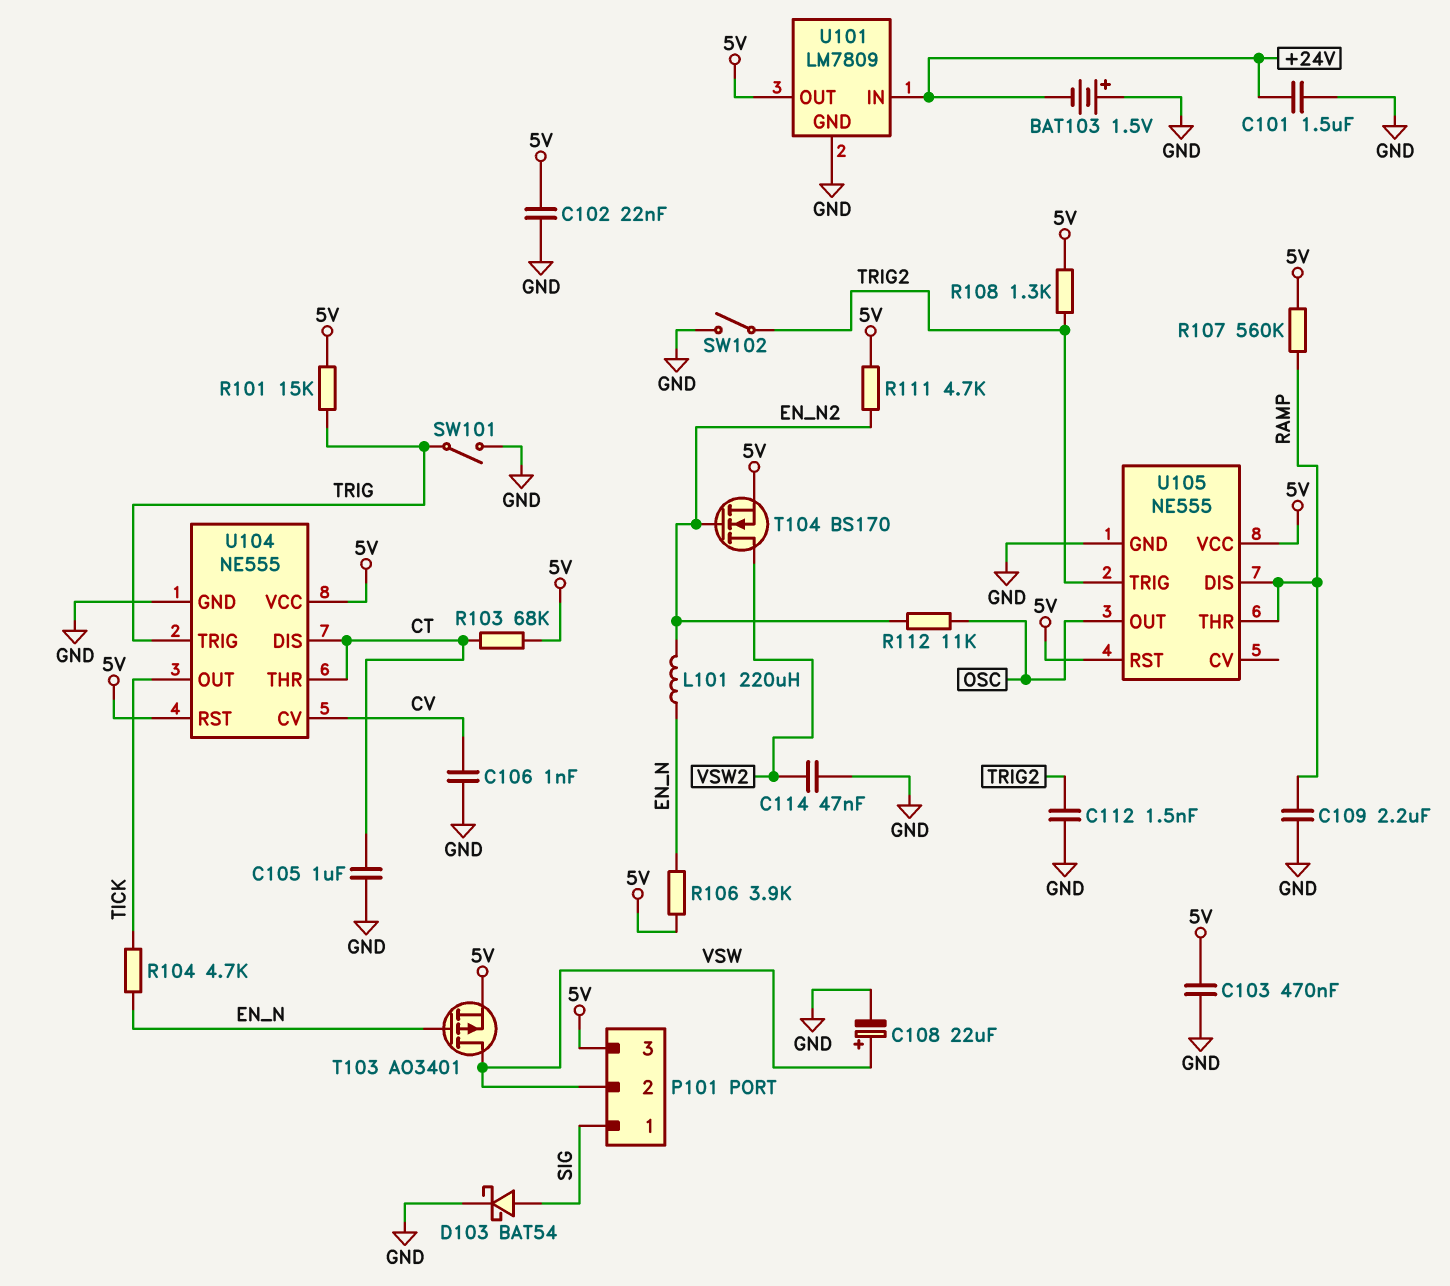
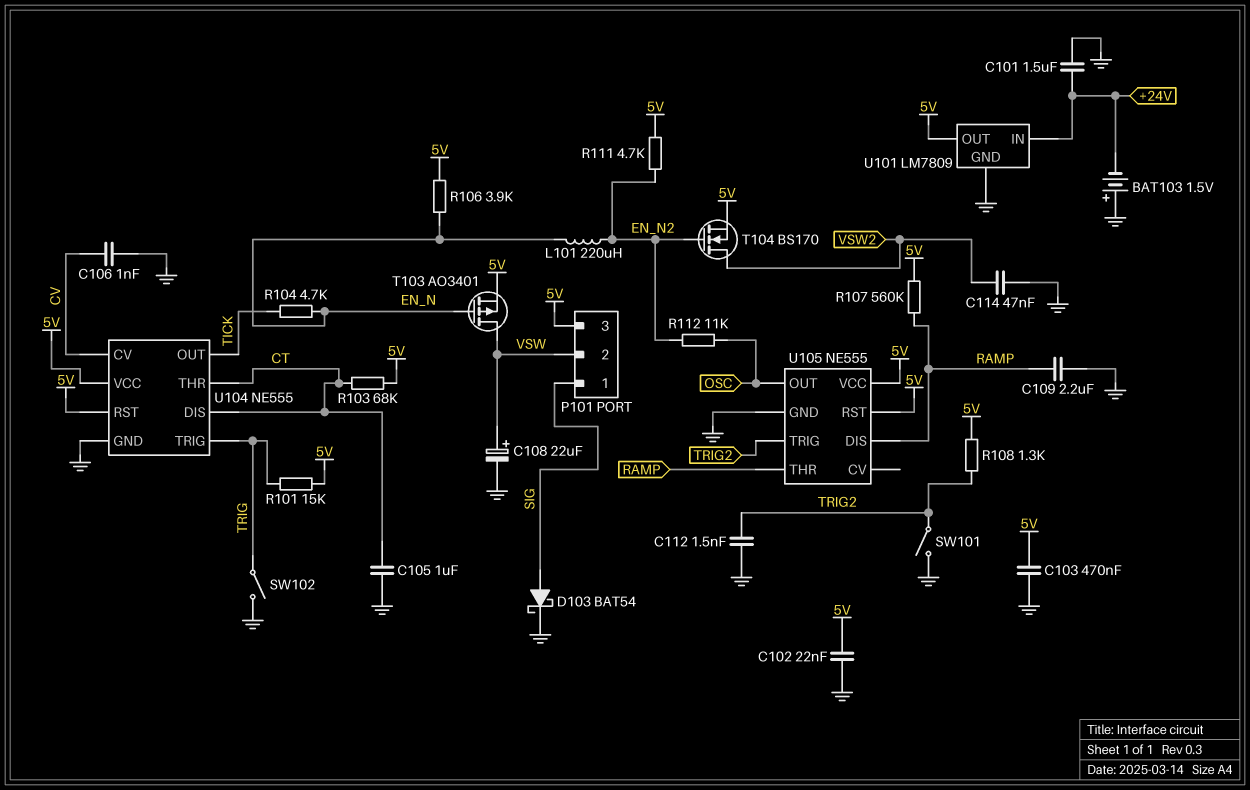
SW101: switch (GND, TRIG) -> switch (GND, TRIG2)
SW102: switch (GND, TRIG2) -> switch (GND, TRIG)

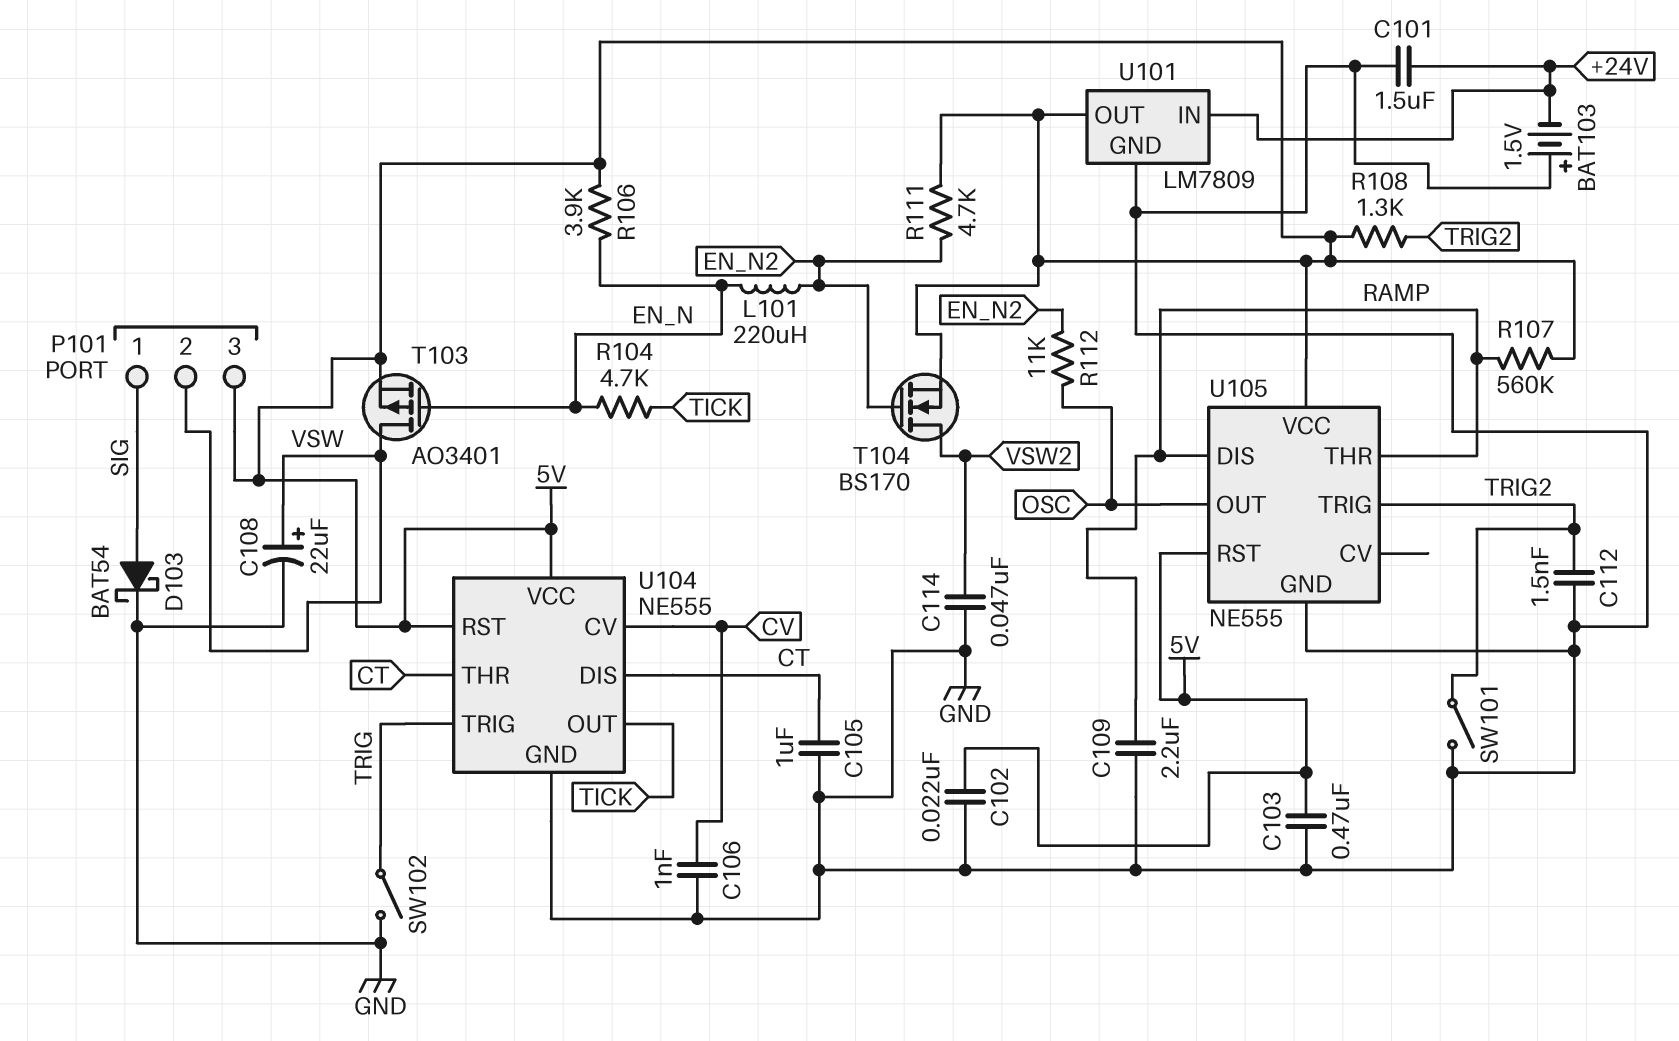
R101: 15k (5V, TRIG) -> none
R103: 68k (5V, CT) -> none

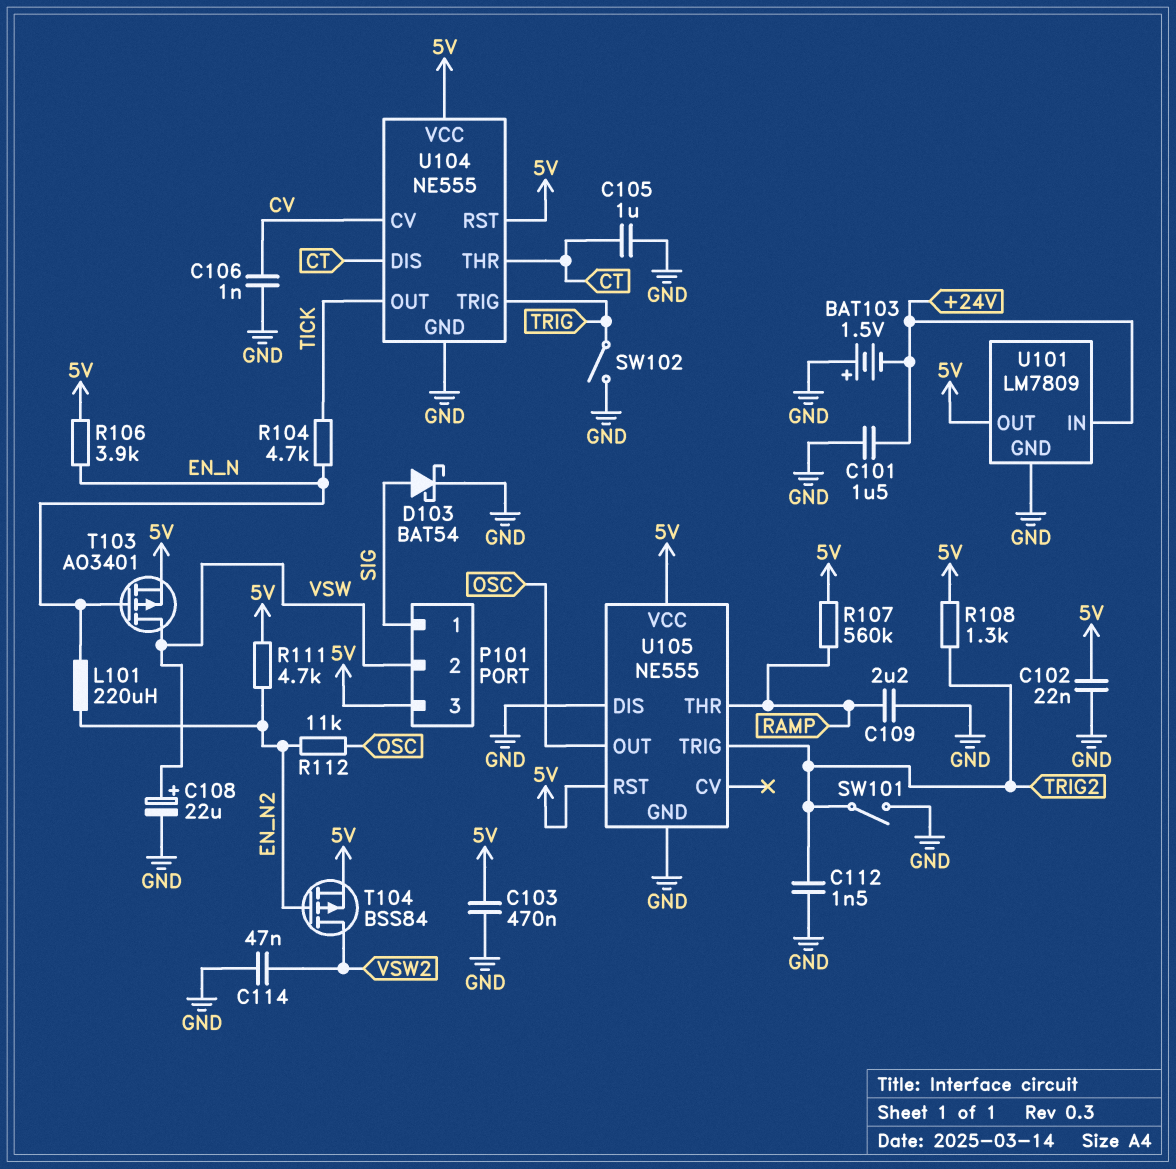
T104: NMOS BS170 (G EN_N2, D VSW2, S 5V) -> PMOS BSS84 (G EN_N2, D VSW2, S 5V)
U105 pin DIS: RAMP -> GND

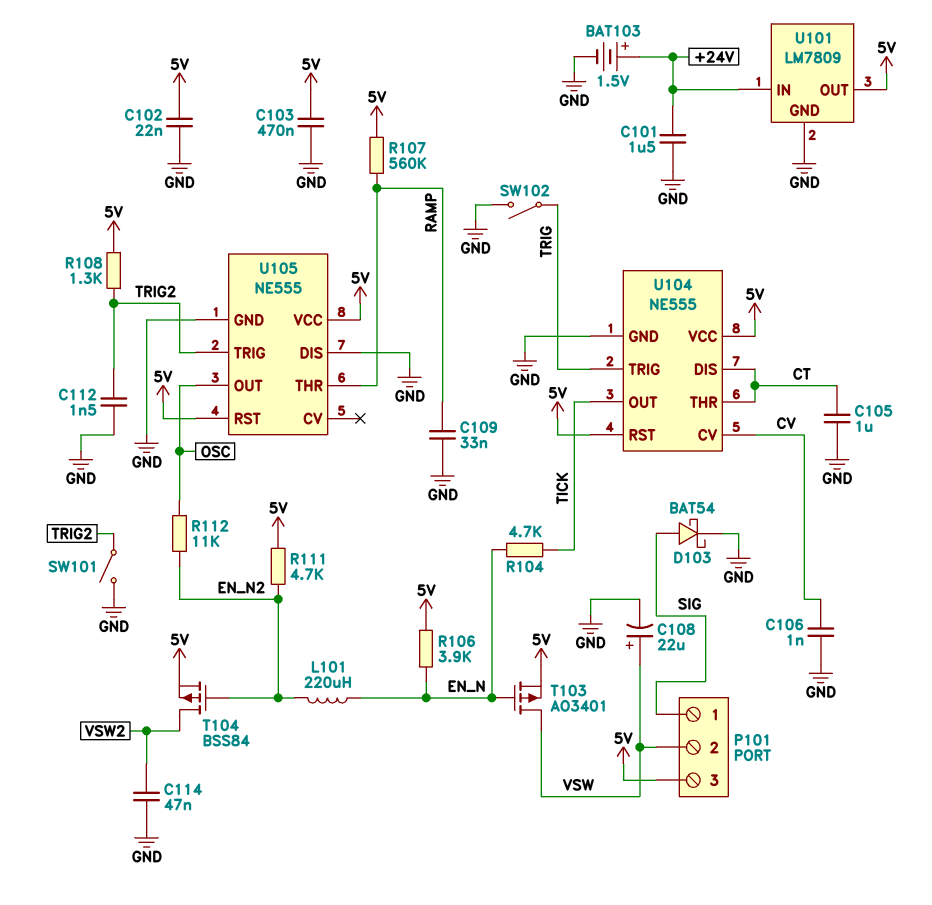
BAT103: 1.5V (plus GND, minus +24V) -> 1.5V (plus +24V, minus GND)
C109: 2.2uF (GND, RAMP) -> 33nF (GND, RAMP)

